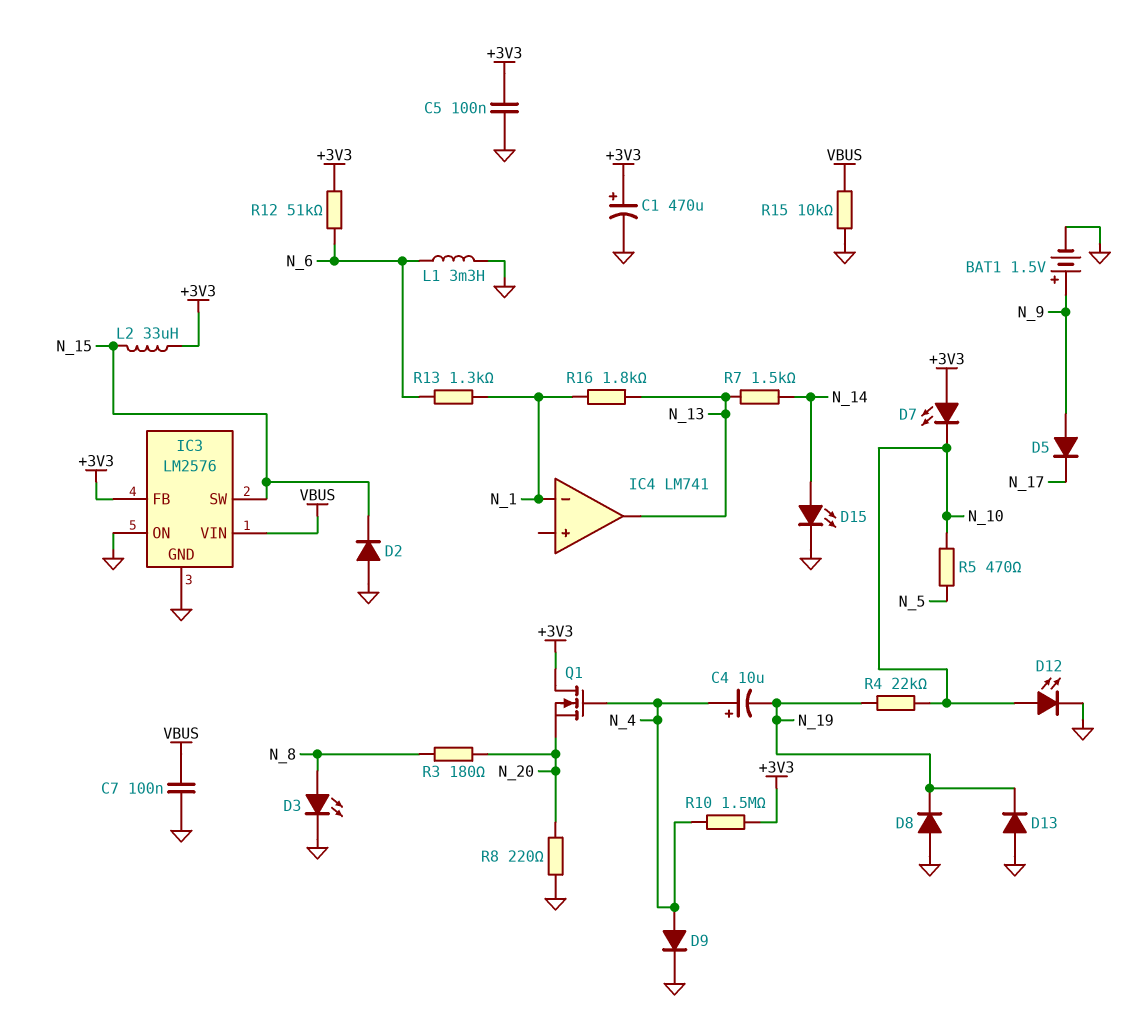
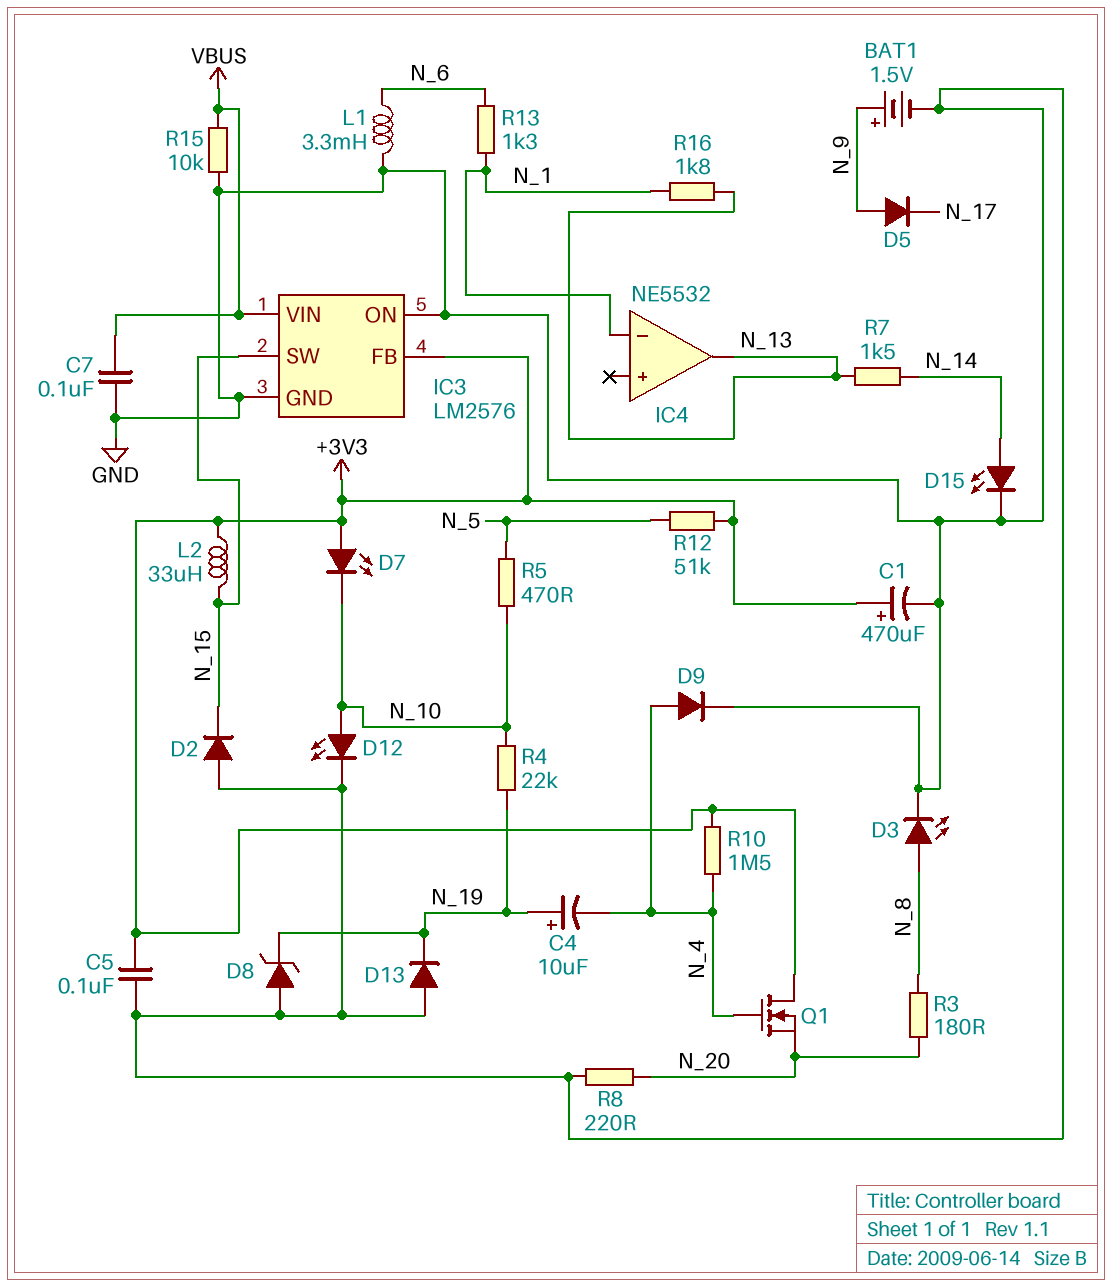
C4: 10uF (plus N_4, minus N_19) -> 10uF (plus N_19, minus N_4)
D8: diode (A GND, K N_19) -> zener (A GND, K N_19)
IC4: LM741 -> NE5532
R12: 51k (+3V3, N_6) -> 51k (+3V3, N_5)

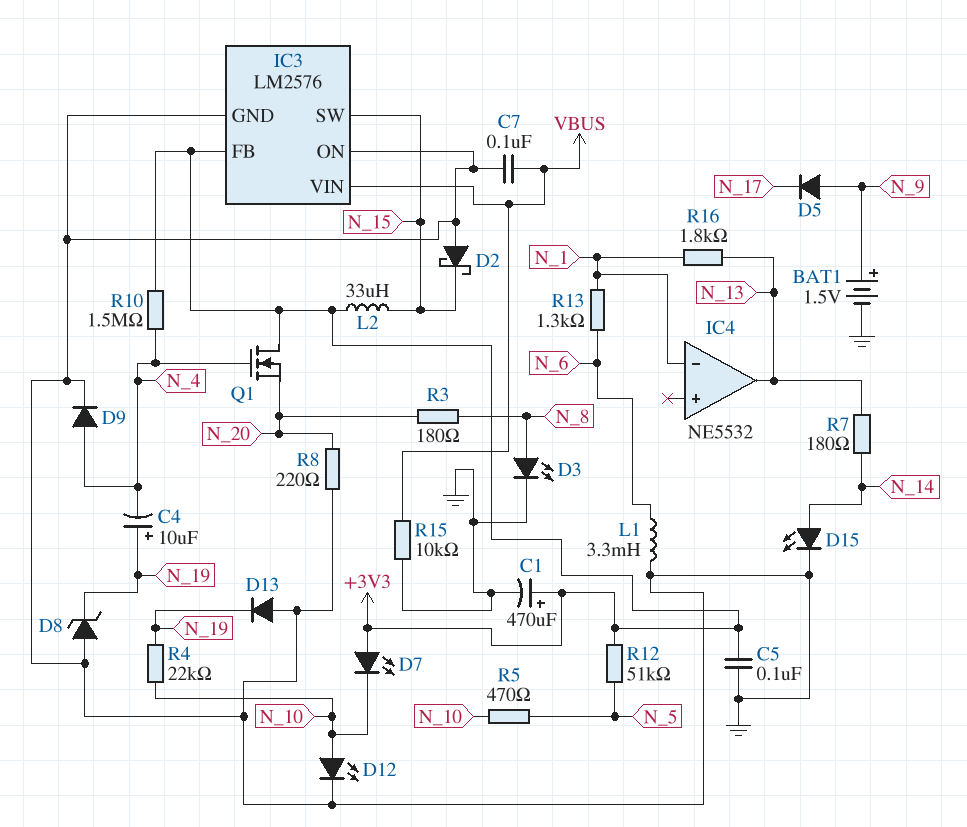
D2: diode (A GND, K N_15) -> schottky (A GND, K N_15)
R7: 1.5k (N_13, N_14) -> 180 (N_13, N_14)

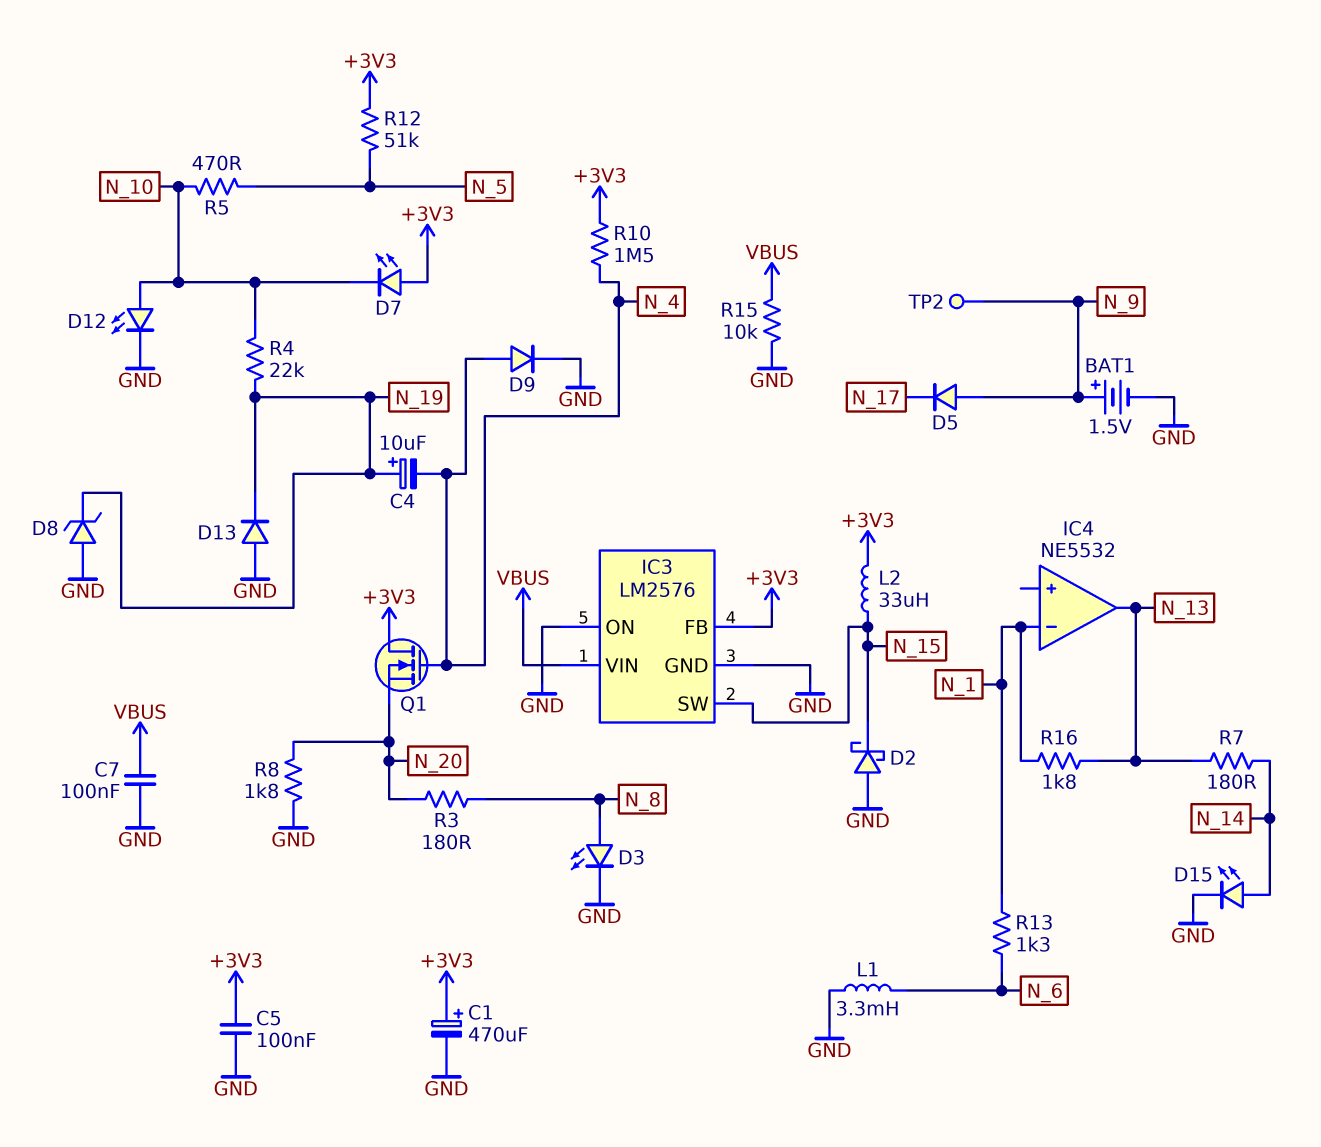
R8: 220 (GND, N_20) -> 1.8k (GND, N_20)
TP2: none -> test point (N_9)

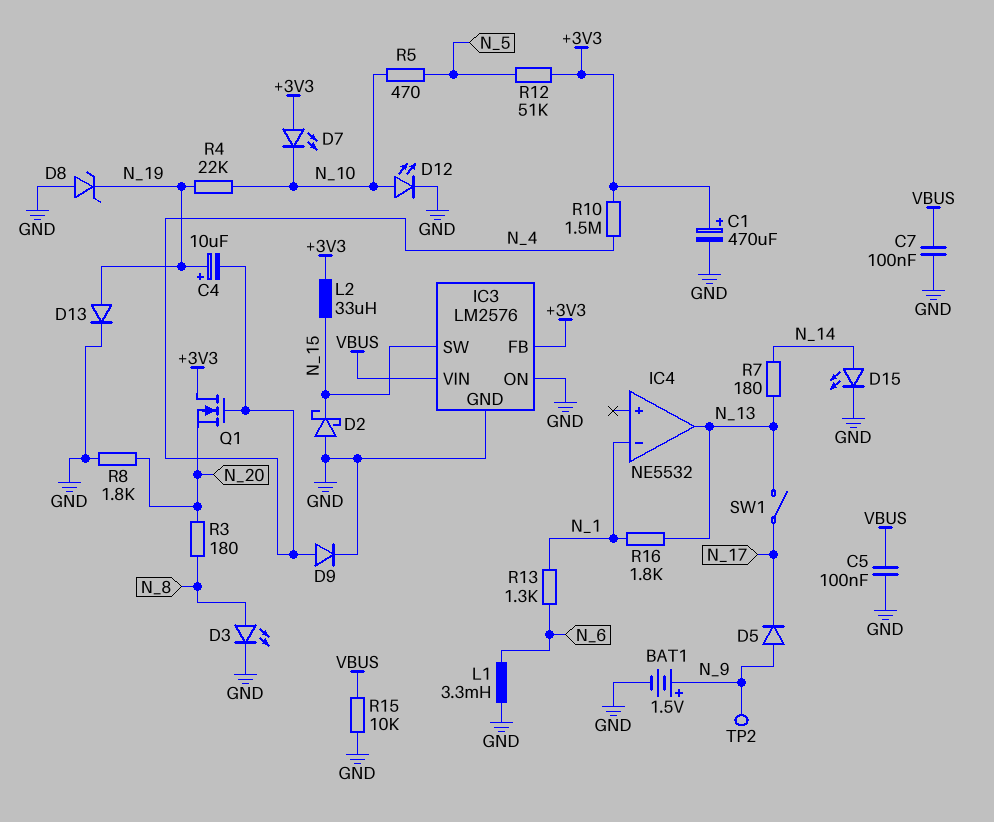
C5: 100nF (+3V3, GND) -> 100nF (GND, VBUS)
D13: diode (A GND, K N_19) -> diode (A N_19, K GND)
SW1: none -> switch (N_13, N_17)

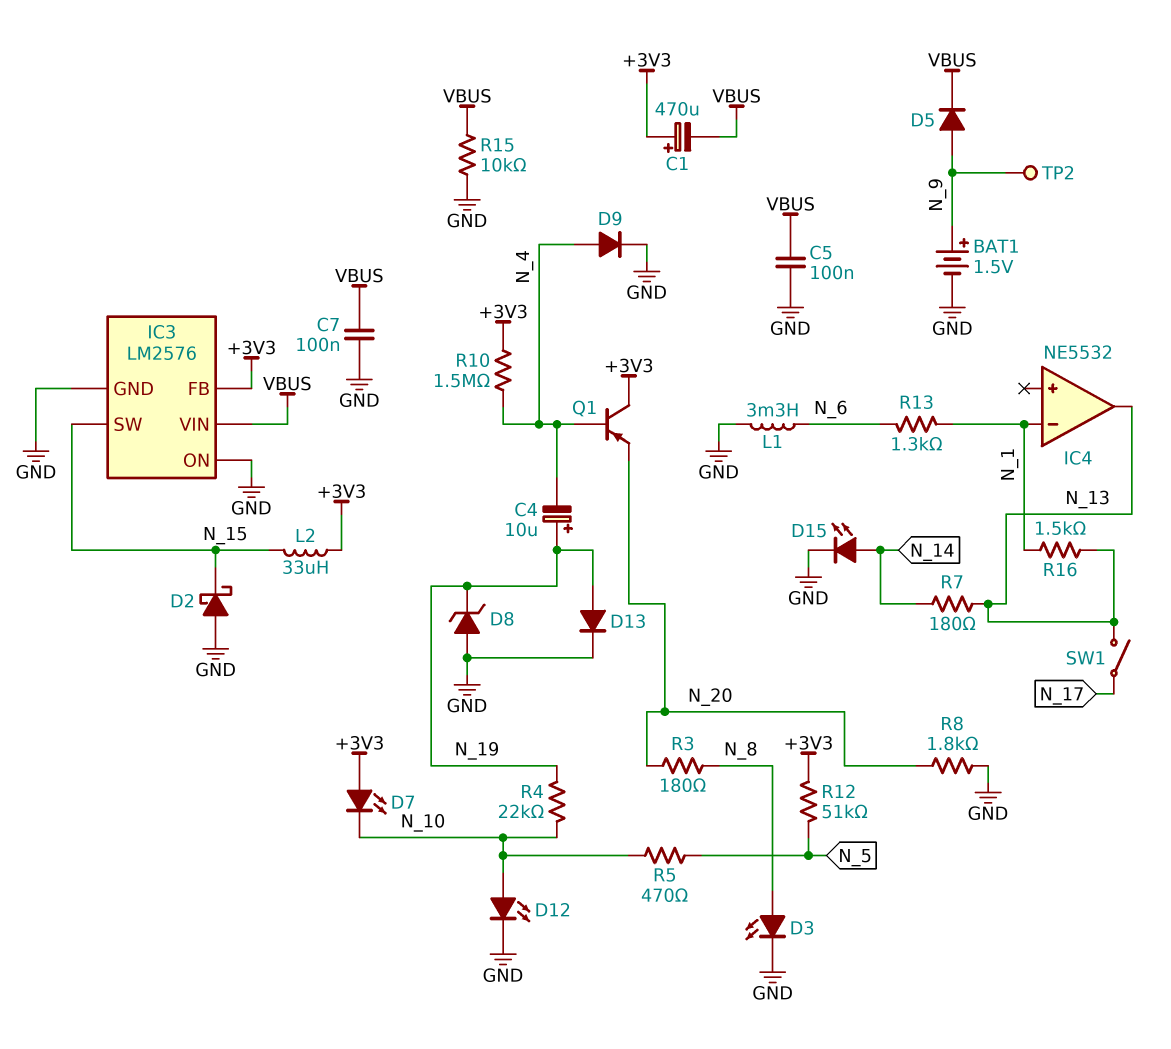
C1: 470uF (plus +3V3, minus GND) -> 470uF (plus +3V3, minus VBUS)
D5: diode (A N_9, K N_17) -> diode (A N_9, K VBUS)
Q1: NMOS (G N_4, D +3V3, S N_20) -> PNP (B N_4, C +3V3, E N_20)
R16: 1.8k (N_1, N_13) -> 1.5k (N_1, N_13)

